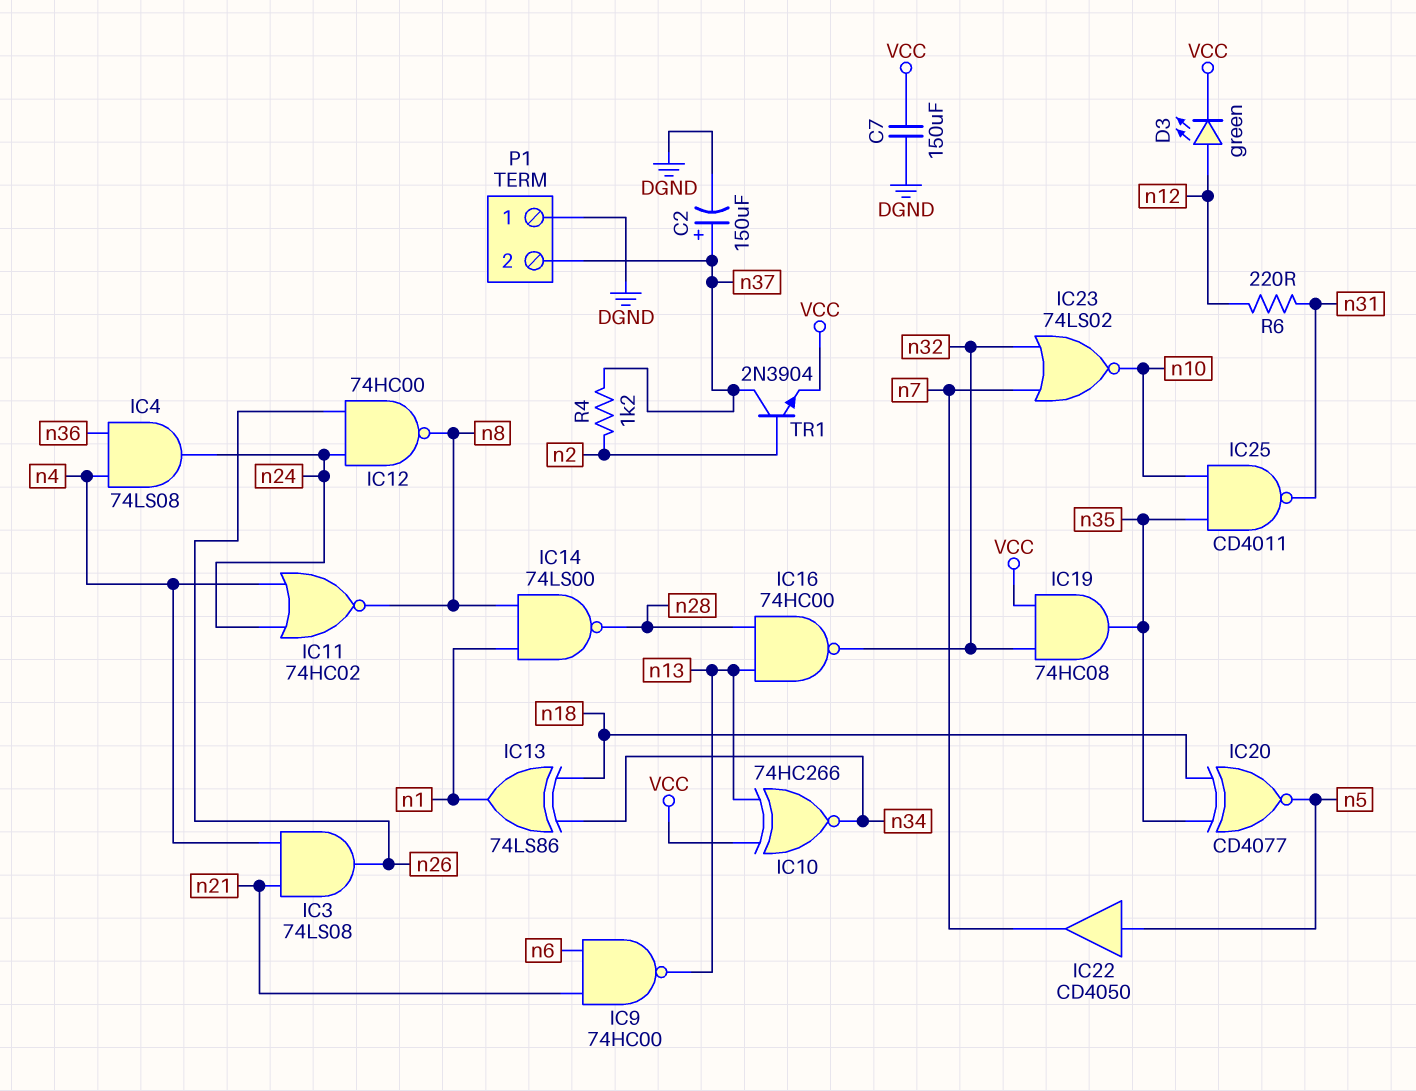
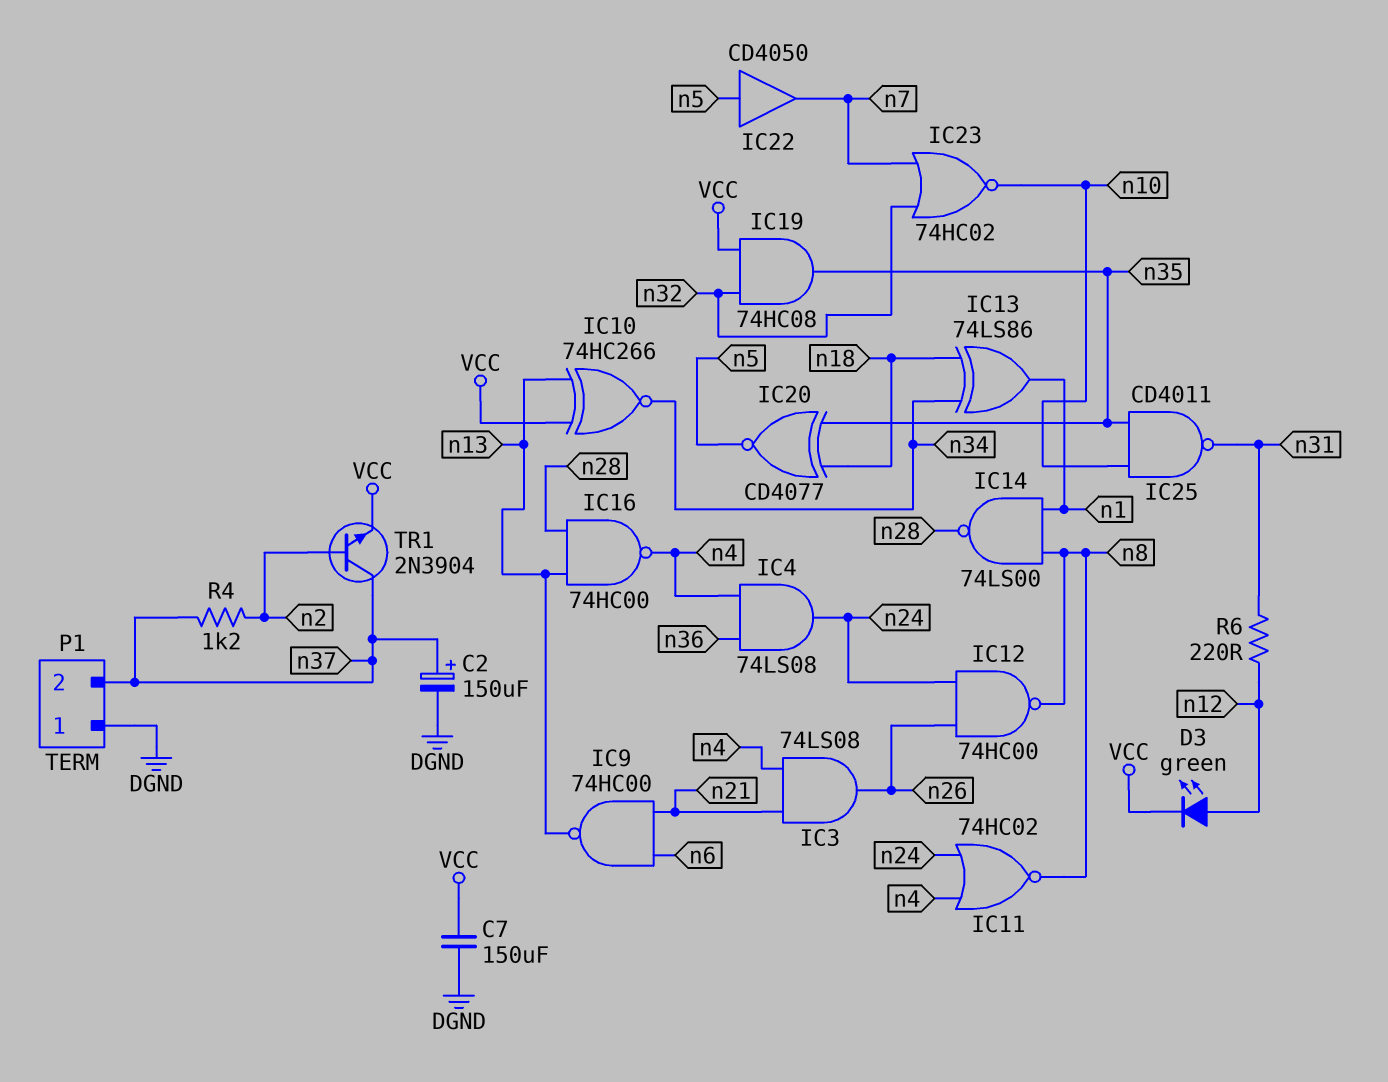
IC16: NAND 74HC00 (in n13, in n28, out n32) -> NAND 74HC00 (in n13, in n28, out n4)
IC23: NOR 74LS02 (in n7, in n32, out n10) -> NOR 74HC02 (in n7, in n32, out n10)

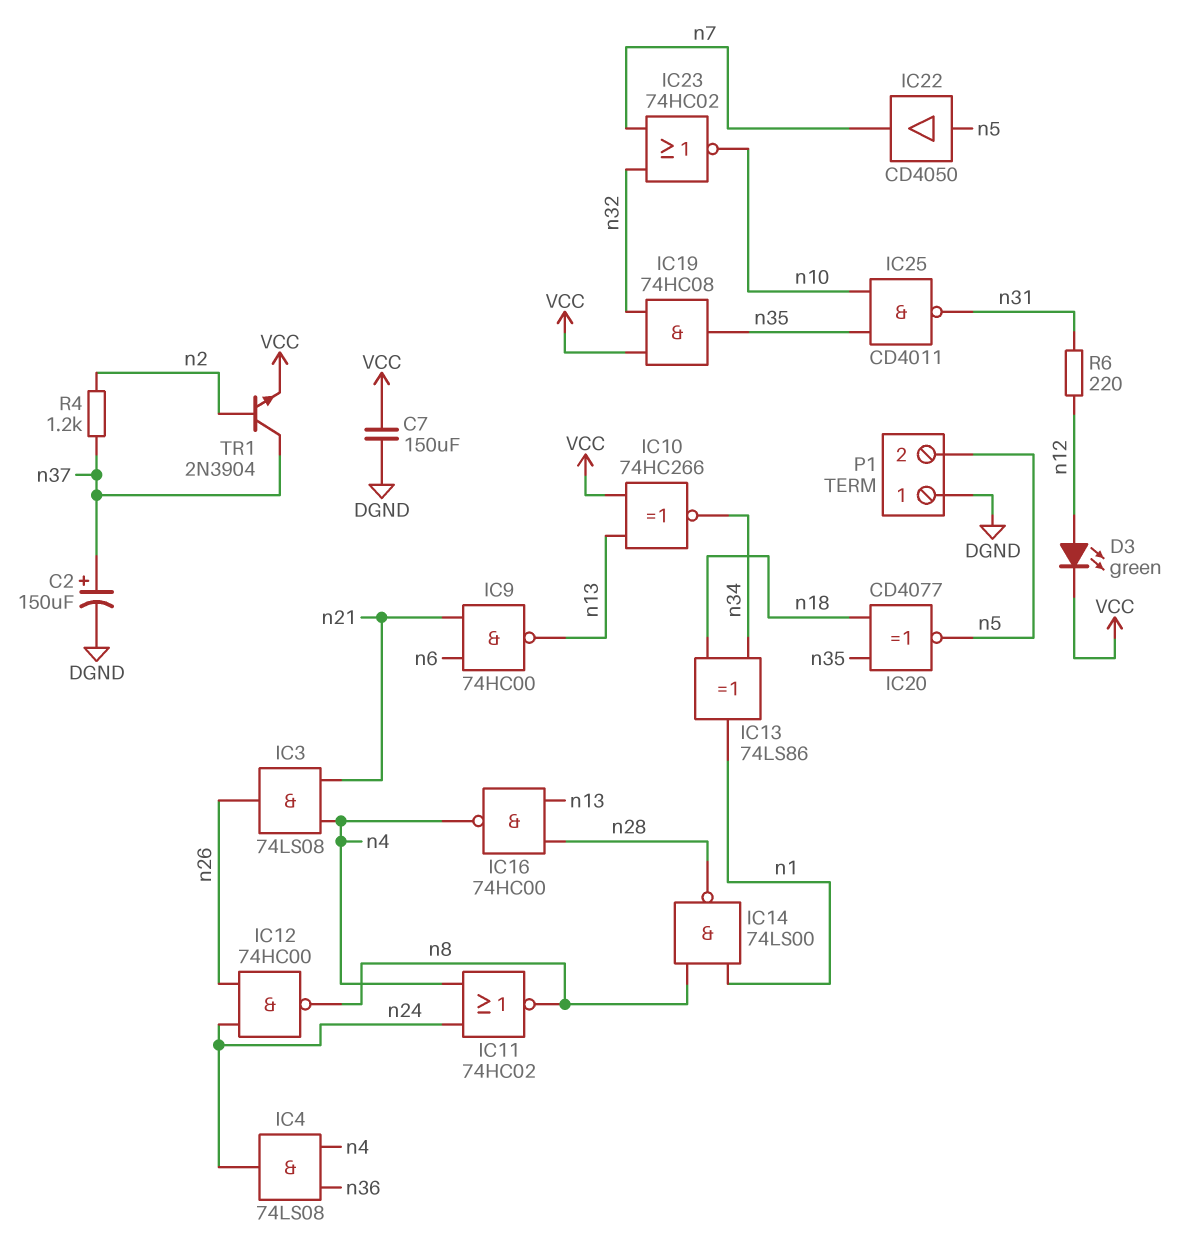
P1 pin 2: n37 -> n5

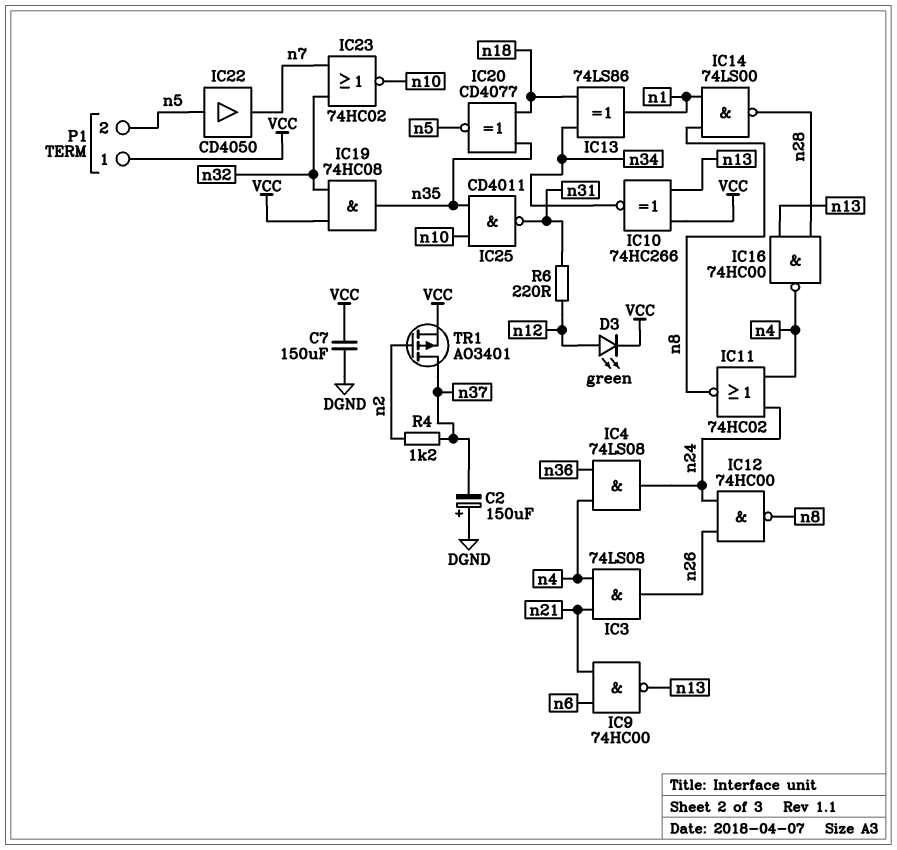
C2: 150uF (plus n37, minus DGND) -> 150uF (plus DGND, minus n37)
P1 pin 1: DGND -> VCC
TR1: NPN 2N3904 (B n2, C n37, E VCC) -> PMOS AO3401 (G n2, D n37, S VCC)

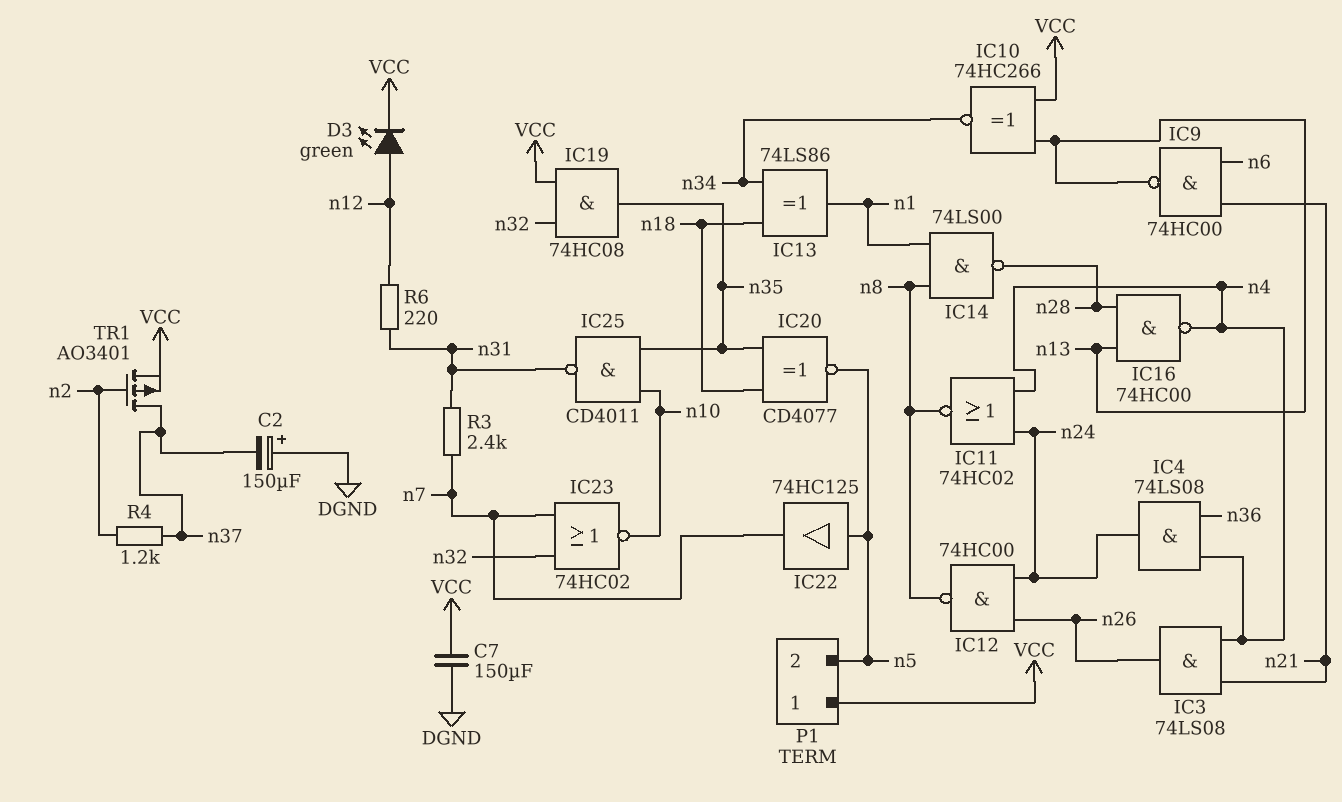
IC22: buffer CD4050 (in n5, out n7) -> buffer 74HC125 (in n5, out n7)
R3: none -> 2.4k (n7, n31)

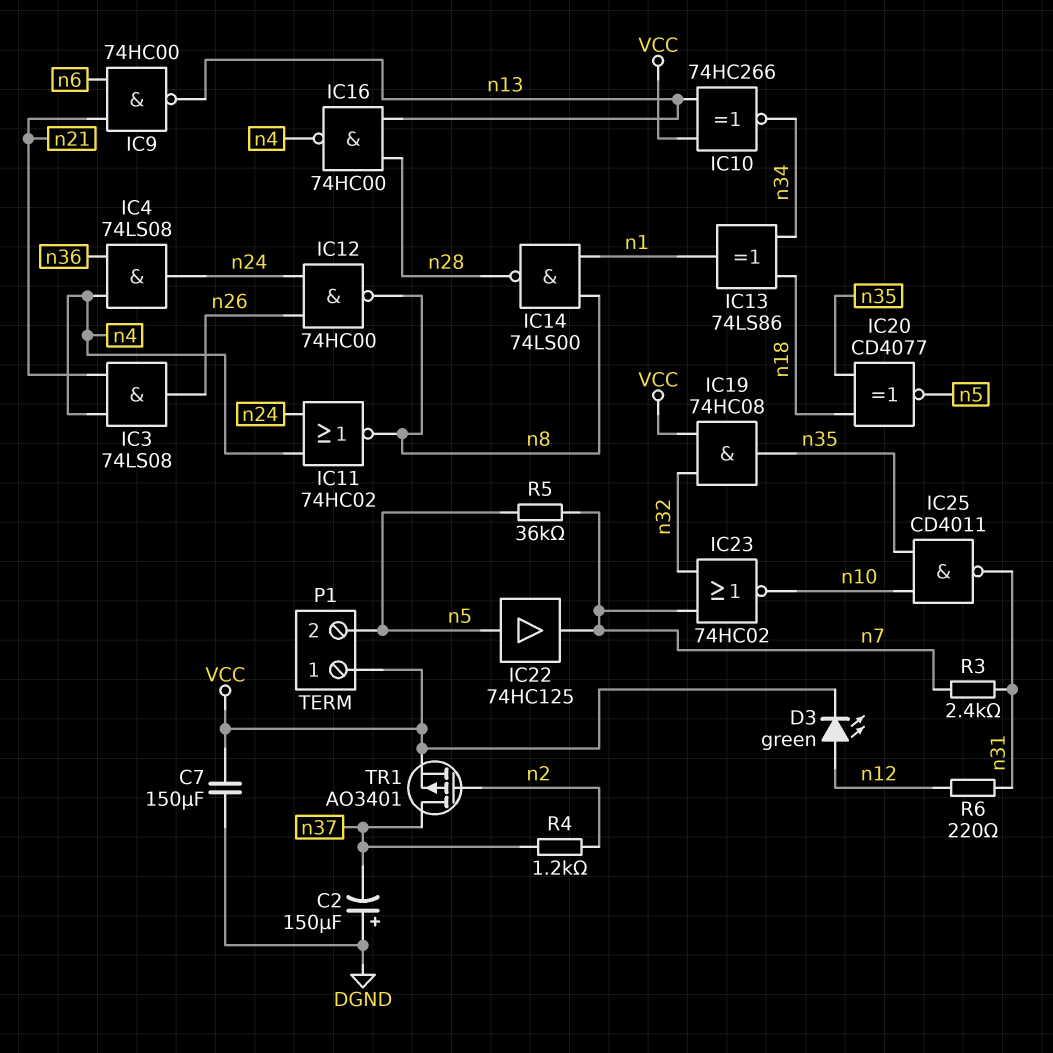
R5: none -> 36k (n5, n7)

